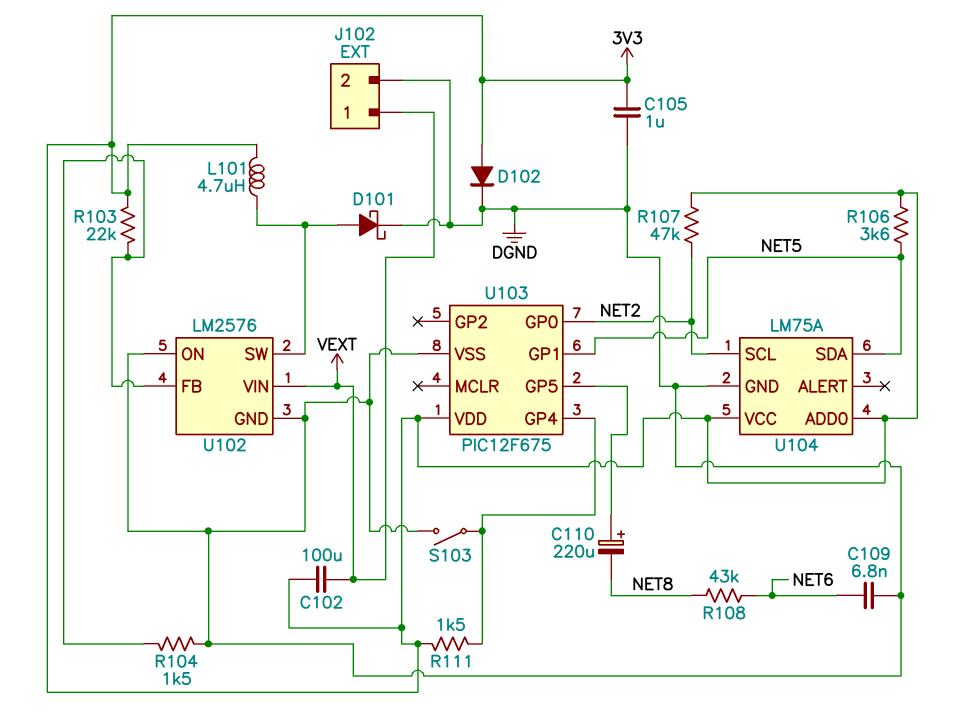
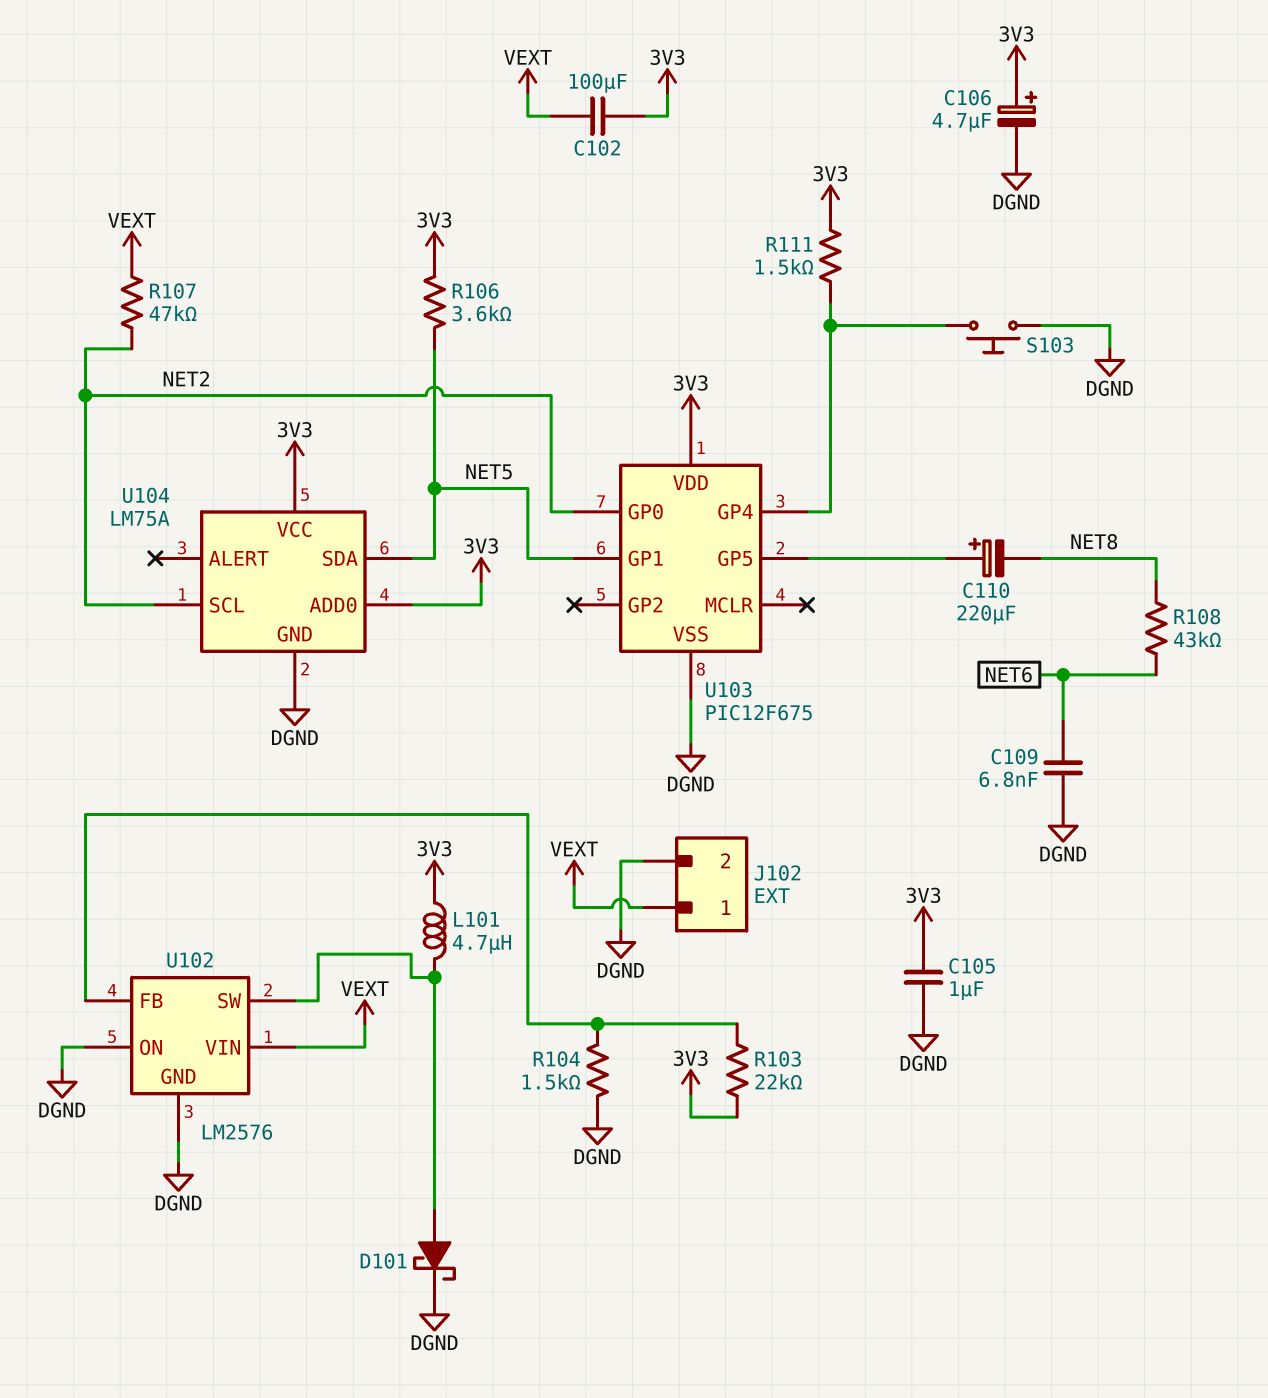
C106: none -> 4.7uF (plus 3V3, minus DGND)
D102: diode (A 3V3, K DGND) -> none
R107: 47k (3V3, NET2) -> 47k (NET2, VEXT)
S103: switch (DGND, U103/GP4) -> button (DGND, U103/GP4)

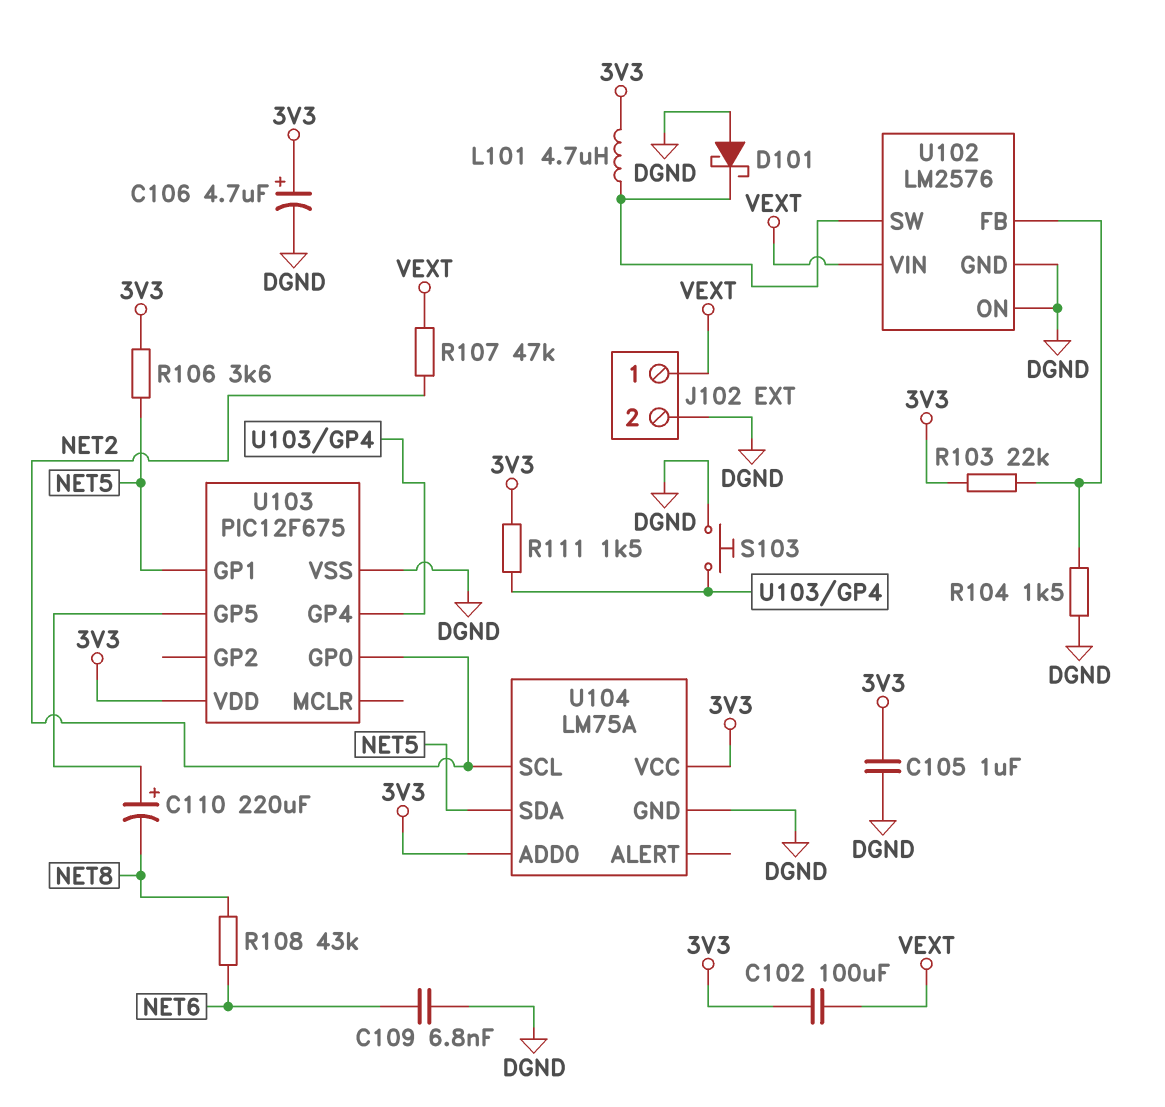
D101: schottky (A U102/SW, K DGND) -> schottky (A DGND, K U102/SW)

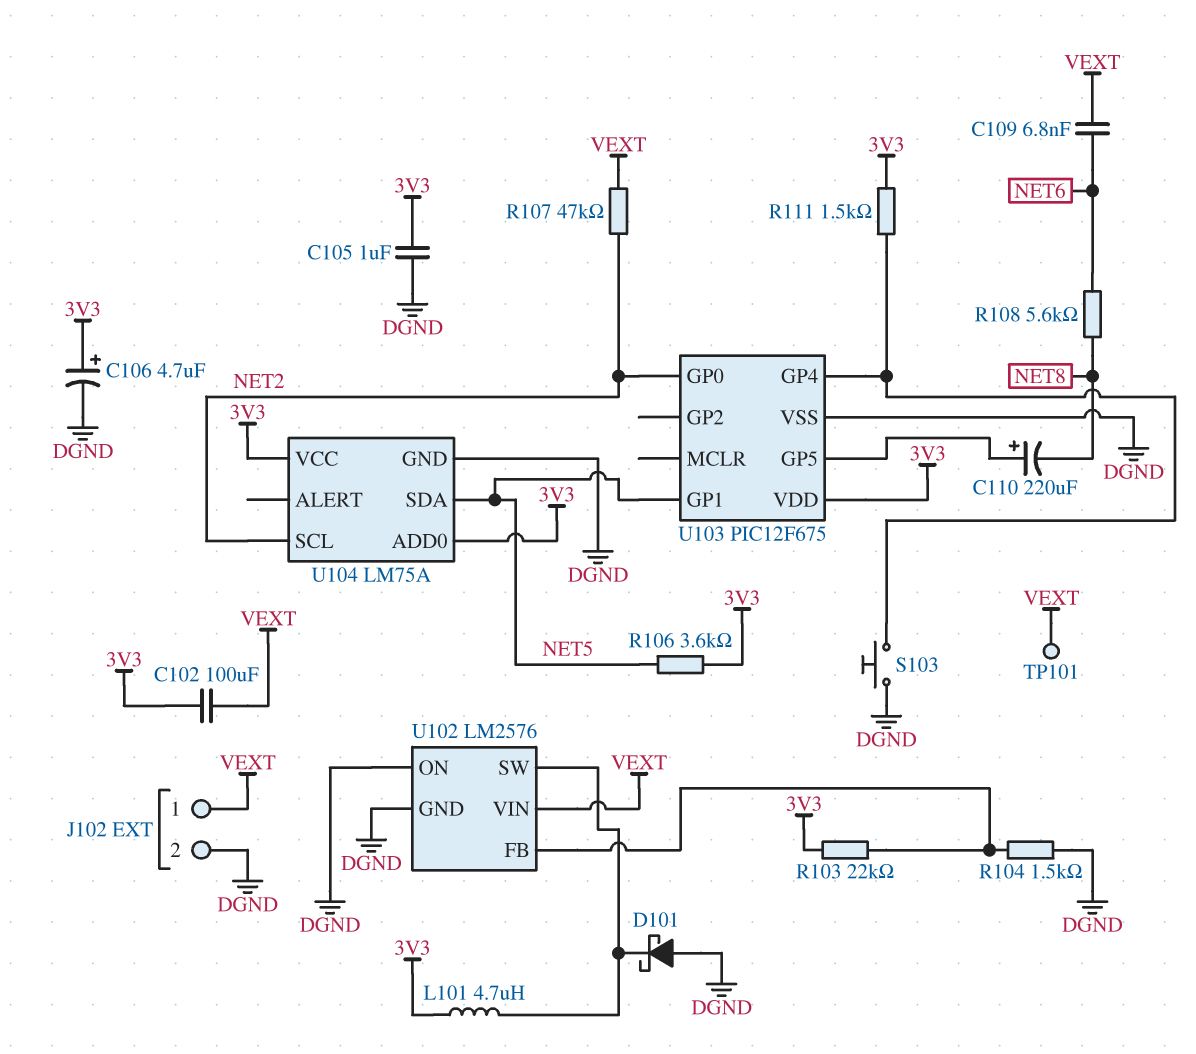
C109: 6.8nF (DGND, NET6) -> 6.8nF (NET6, VEXT)
R108: 43k (NET6, NET8) -> 5.6k (NET6, NET8)
TP101: none -> test point (VEXT)

